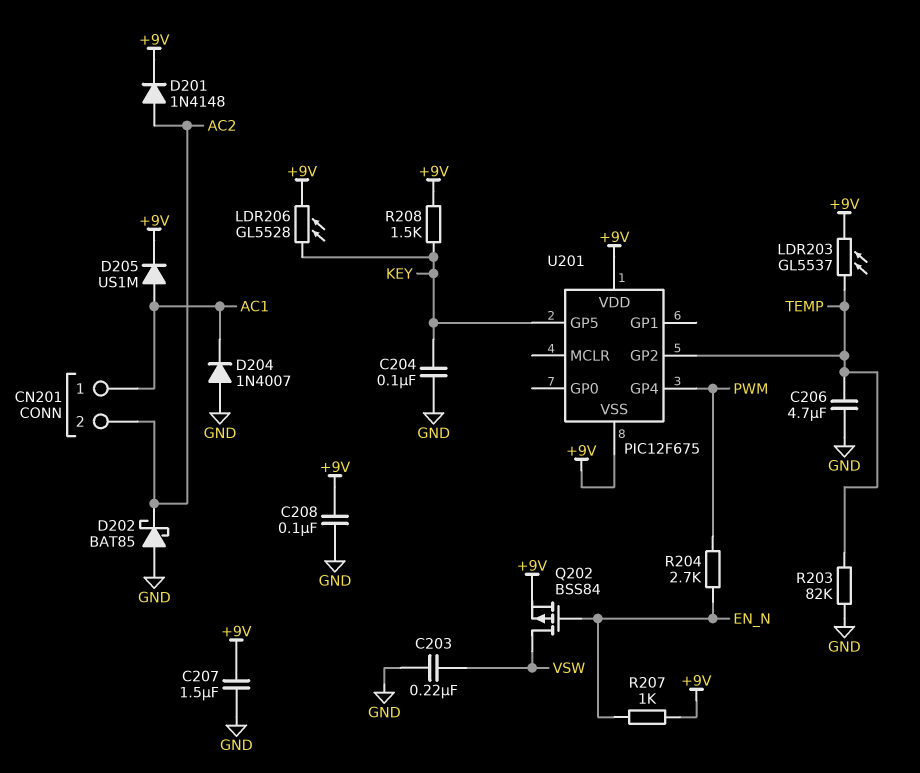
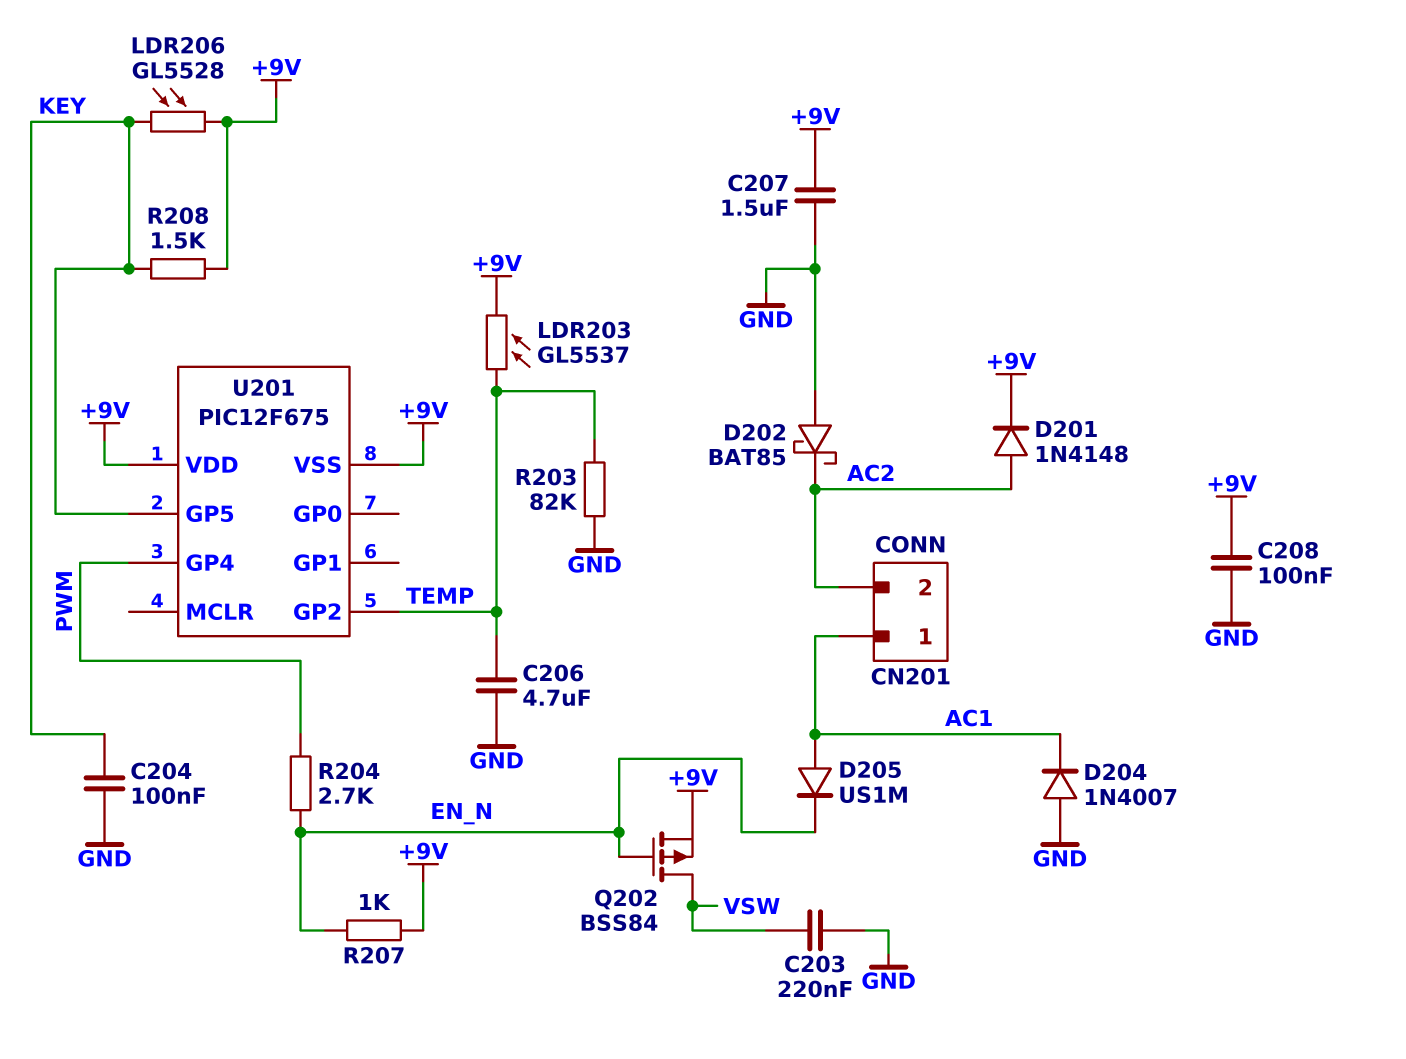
D205: diode US1M (A AC1, K +9V) -> diode US1M (A AC1, K EN_N)

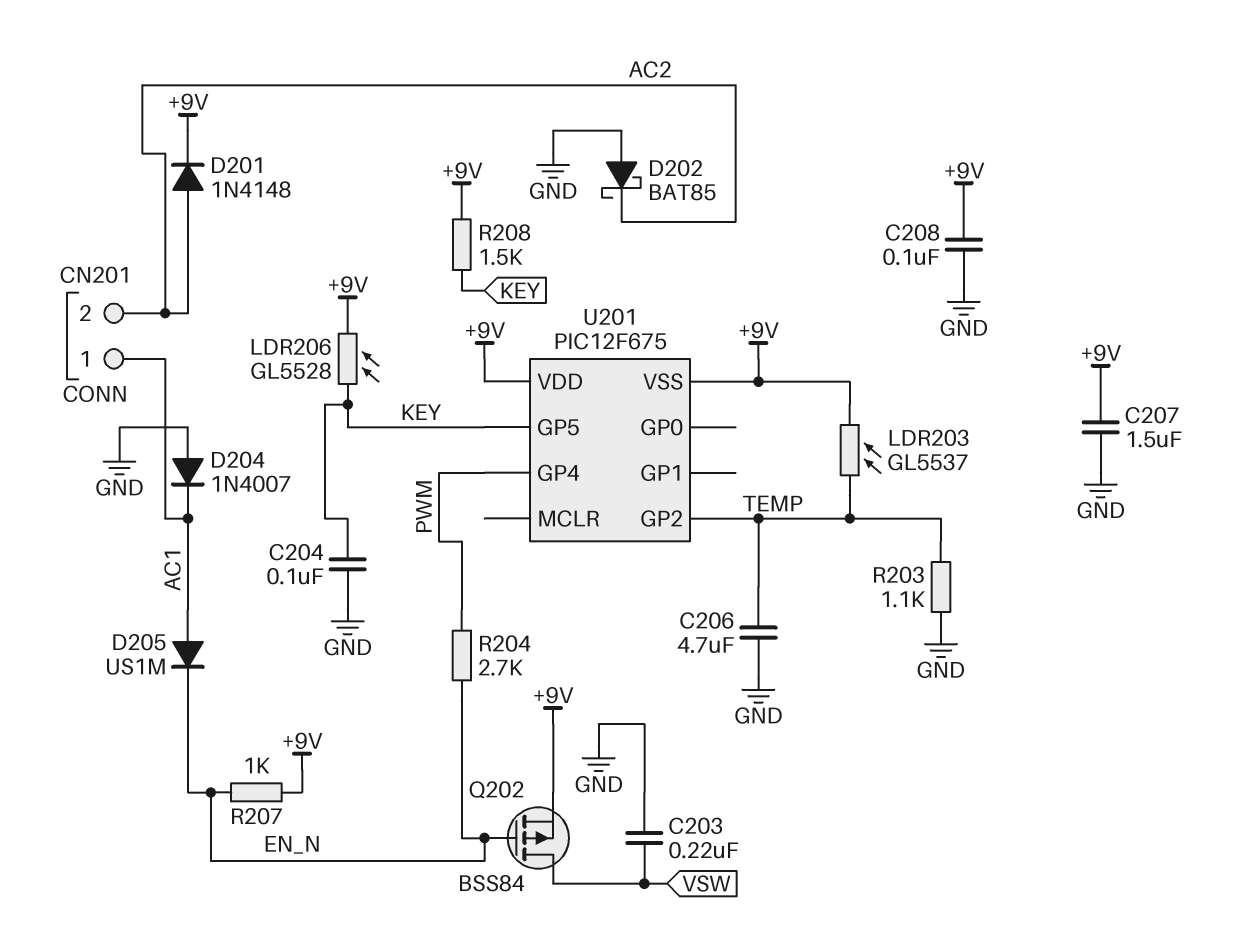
R203: 82k (GND, TEMP) -> 1.1k (GND, TEMP)

